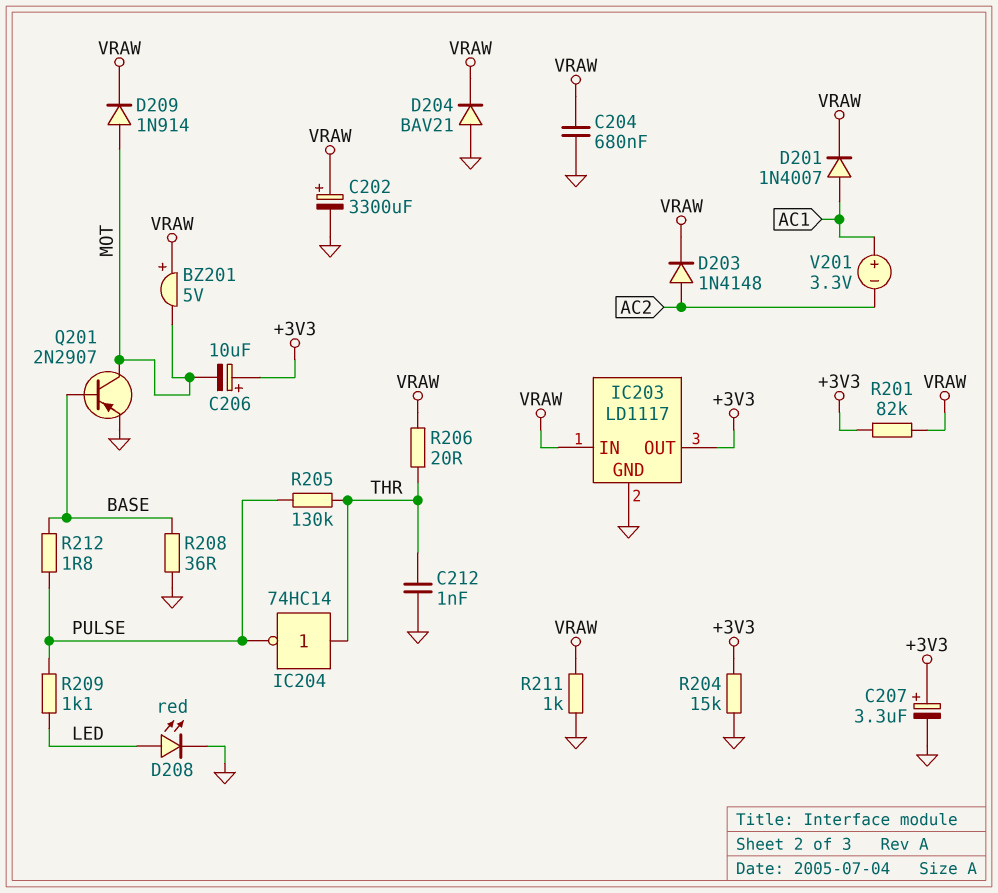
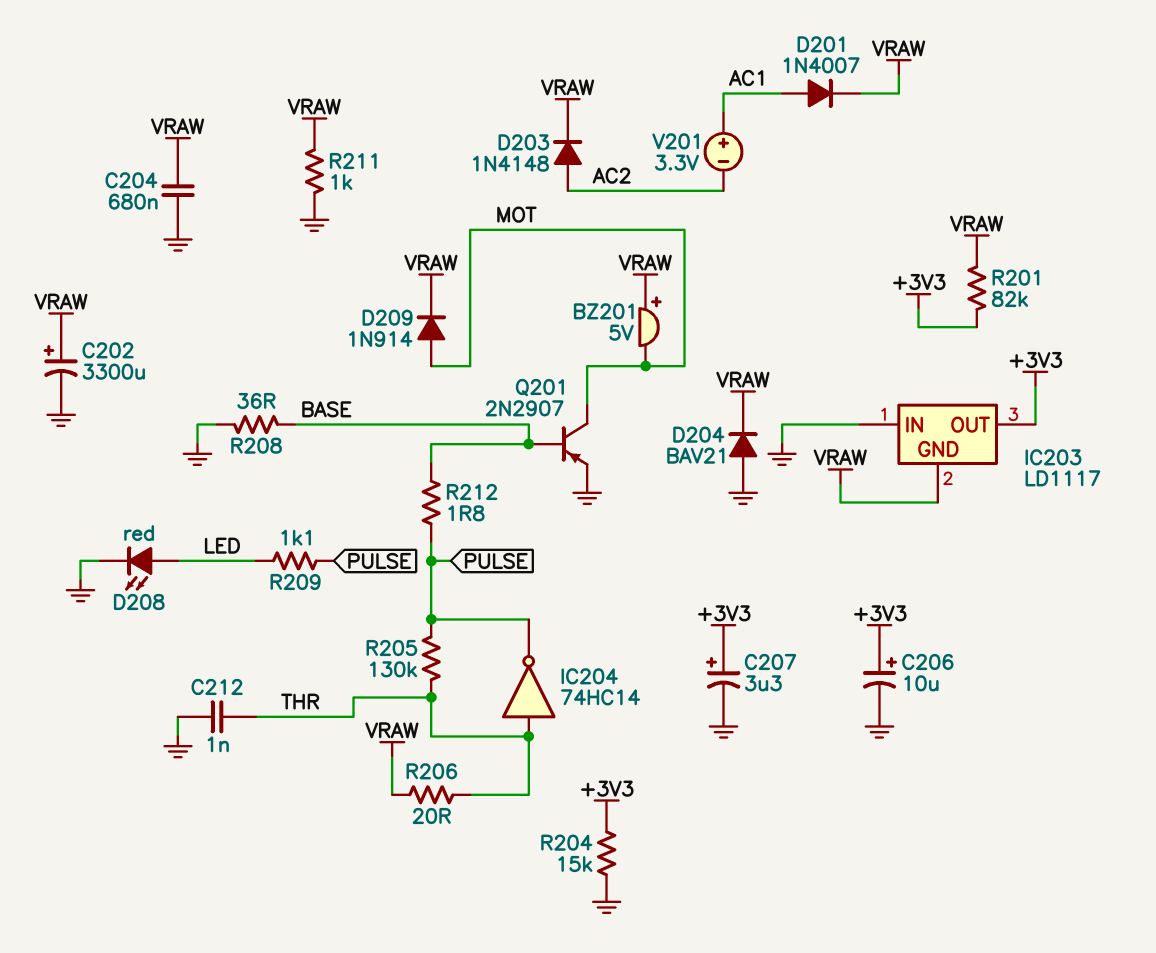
C206: 10uF (plus +3V3, minus MOT) -> 10uF (plus +3V3, minus GND)
IC203 pin GND: GND -> VRAW
IC203 pin IN: VRAW -> GND

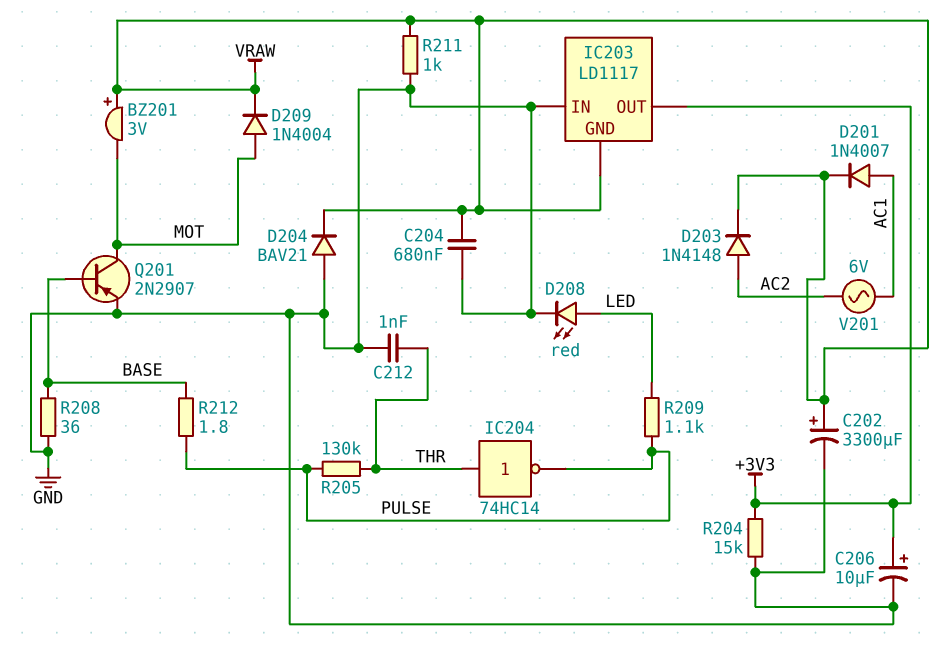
BZ201: buzzer 5V (plus VRAW, minus MOT) -> buzzer 3V (plus VRAW, minus MOT)
C207: 3.3uF (plus +3V3, minus GND) -> none
D209: diode 1N914 (A MOT, K VRAW) -> diode 1N4004 (A MOT, K VRAW)
R201: 82k (+3V3, VRAW) -> none
R206: 20 (THR, VRAW) -> none
V201: 3.3V (plus AC1, minus AC2) -> AC 6V (AC1, AC2)

